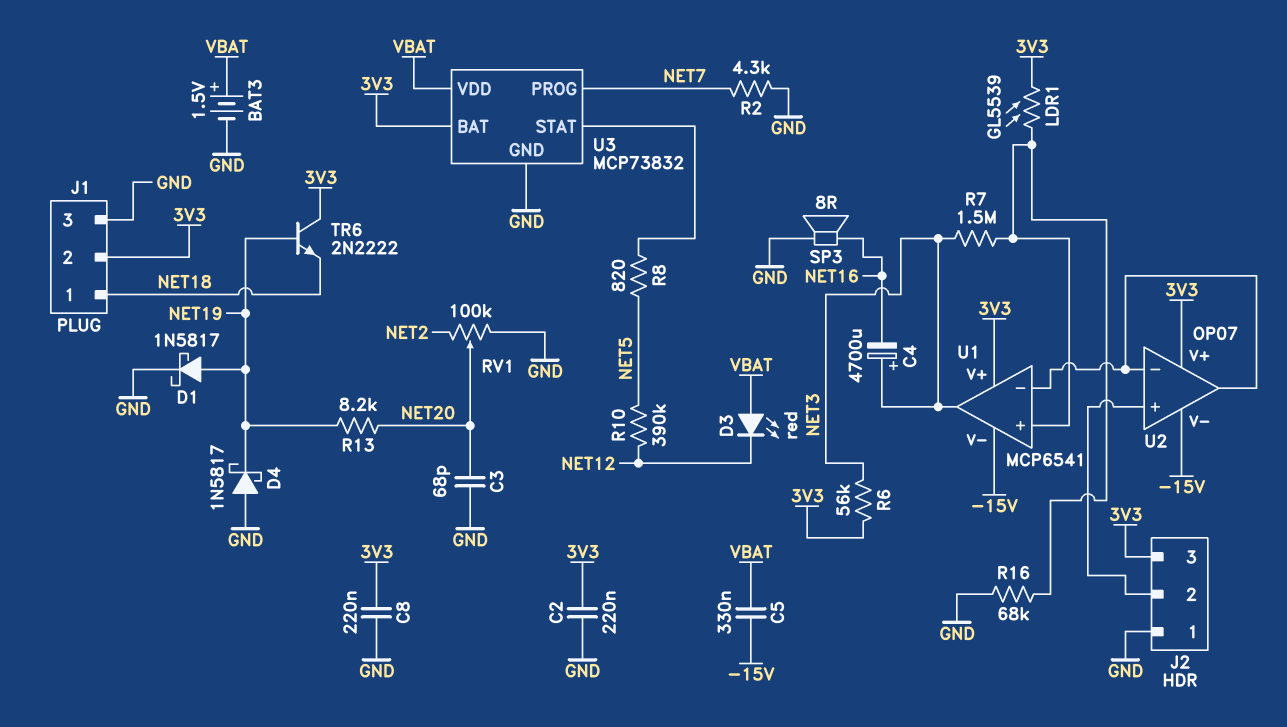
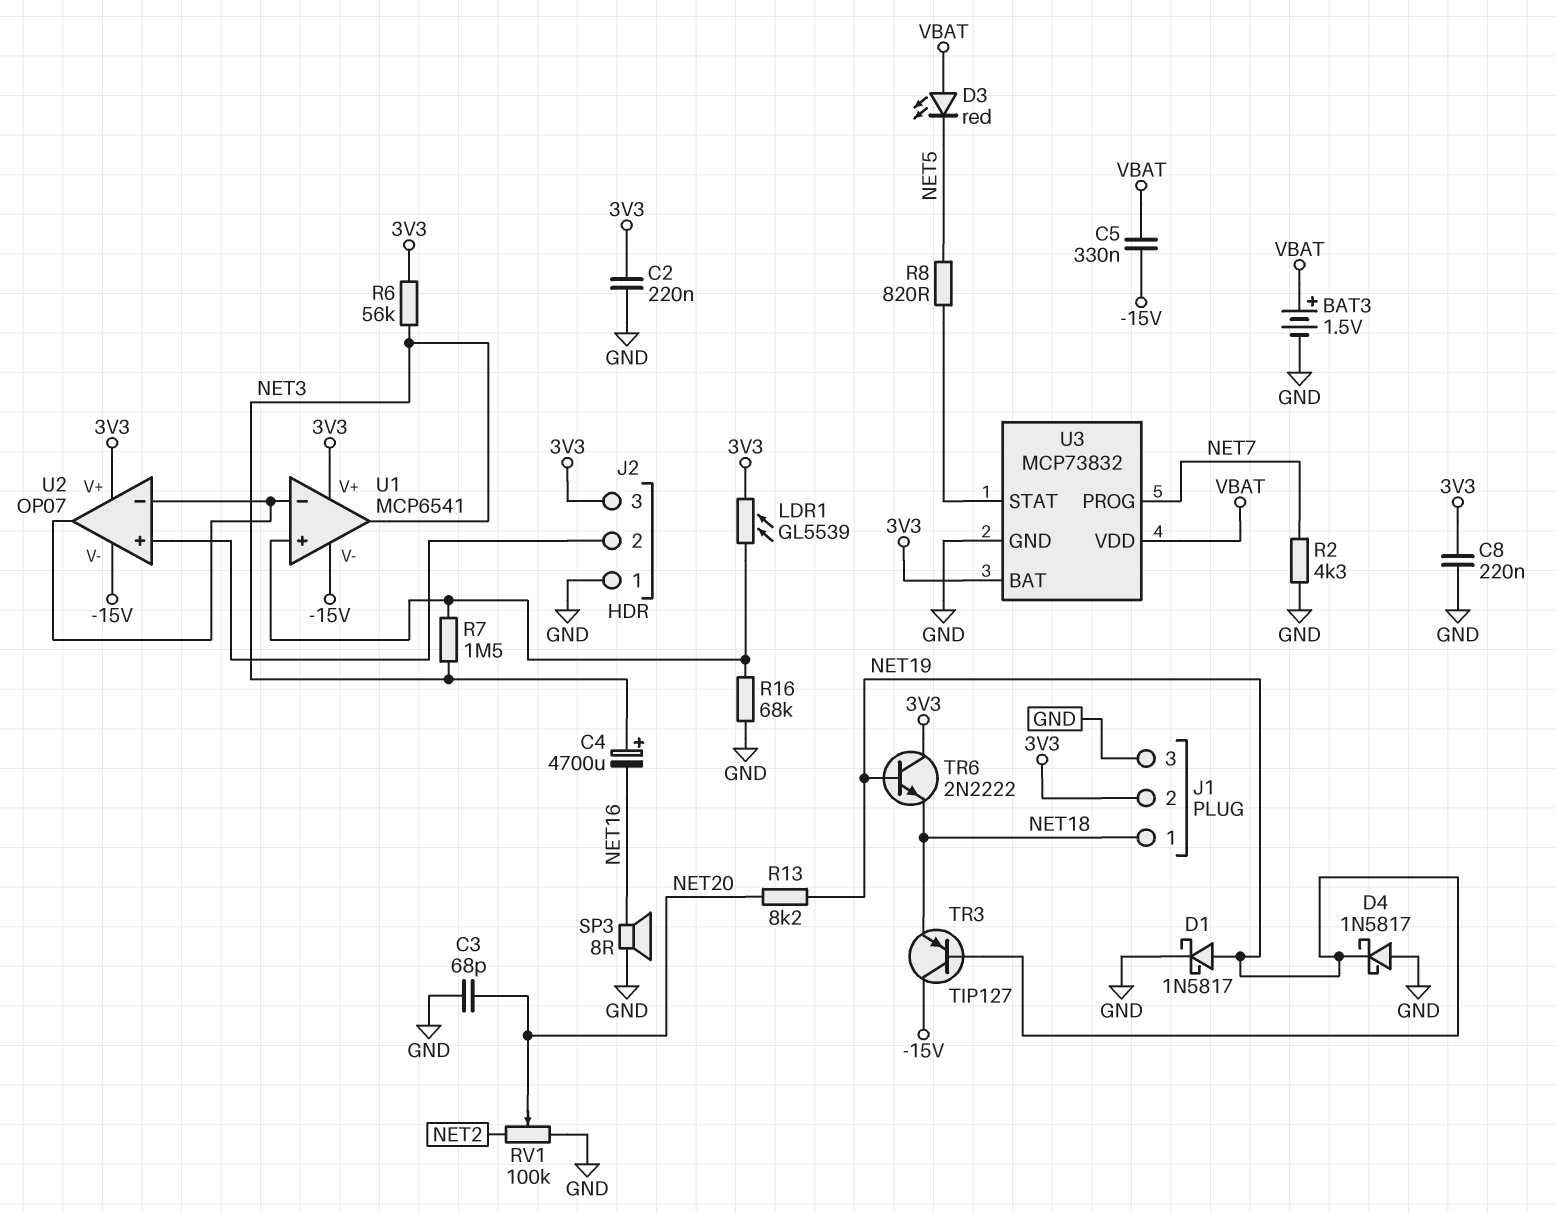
D3: LED red (A VBAT, K NET12) -> LED red (A VBAT, K NET5)
R10: 390k (NET5, NET12) -> none
TR3: none -> PNP TIP127 (B NET19, C -15V, E NET18)

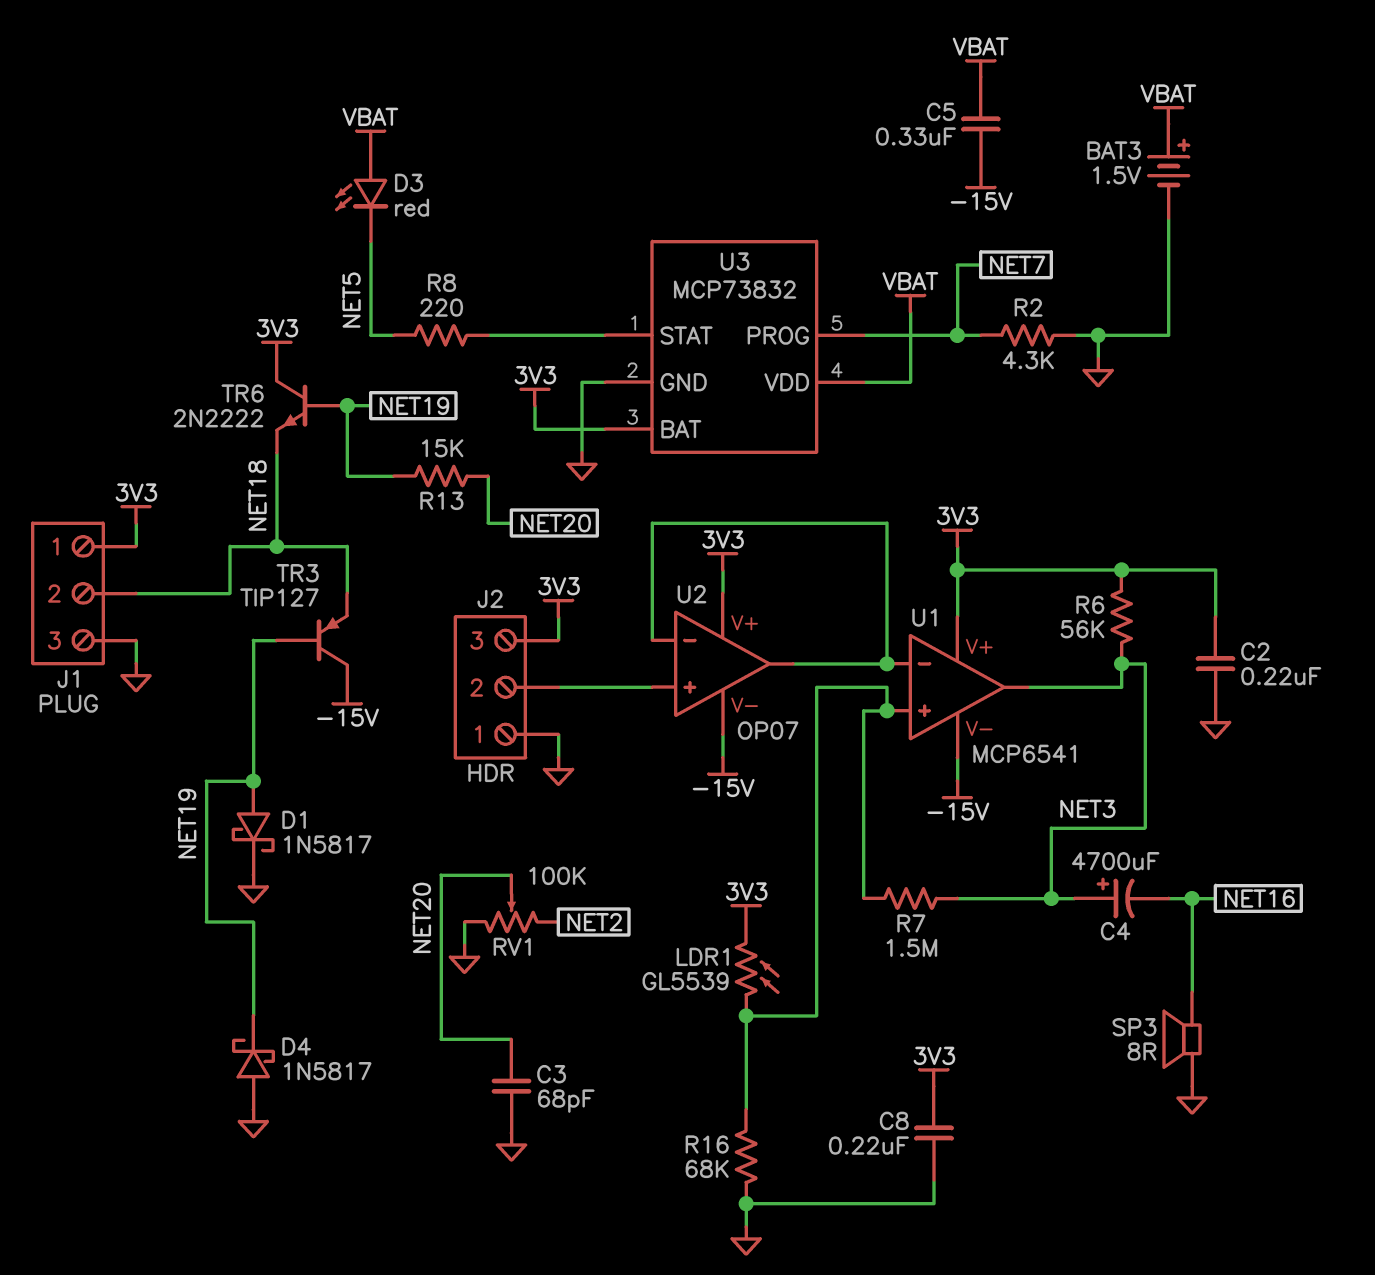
J1 pin 1: NET18 -> 3V3
J1 pin 2: 3V3 -> NET18
R8: 820 (NET5, U3/STAT) -> 220 (NET5, U3/STAT)
R13: 8.2k (NET19, NET20) -> 15k (NET19, NET20)

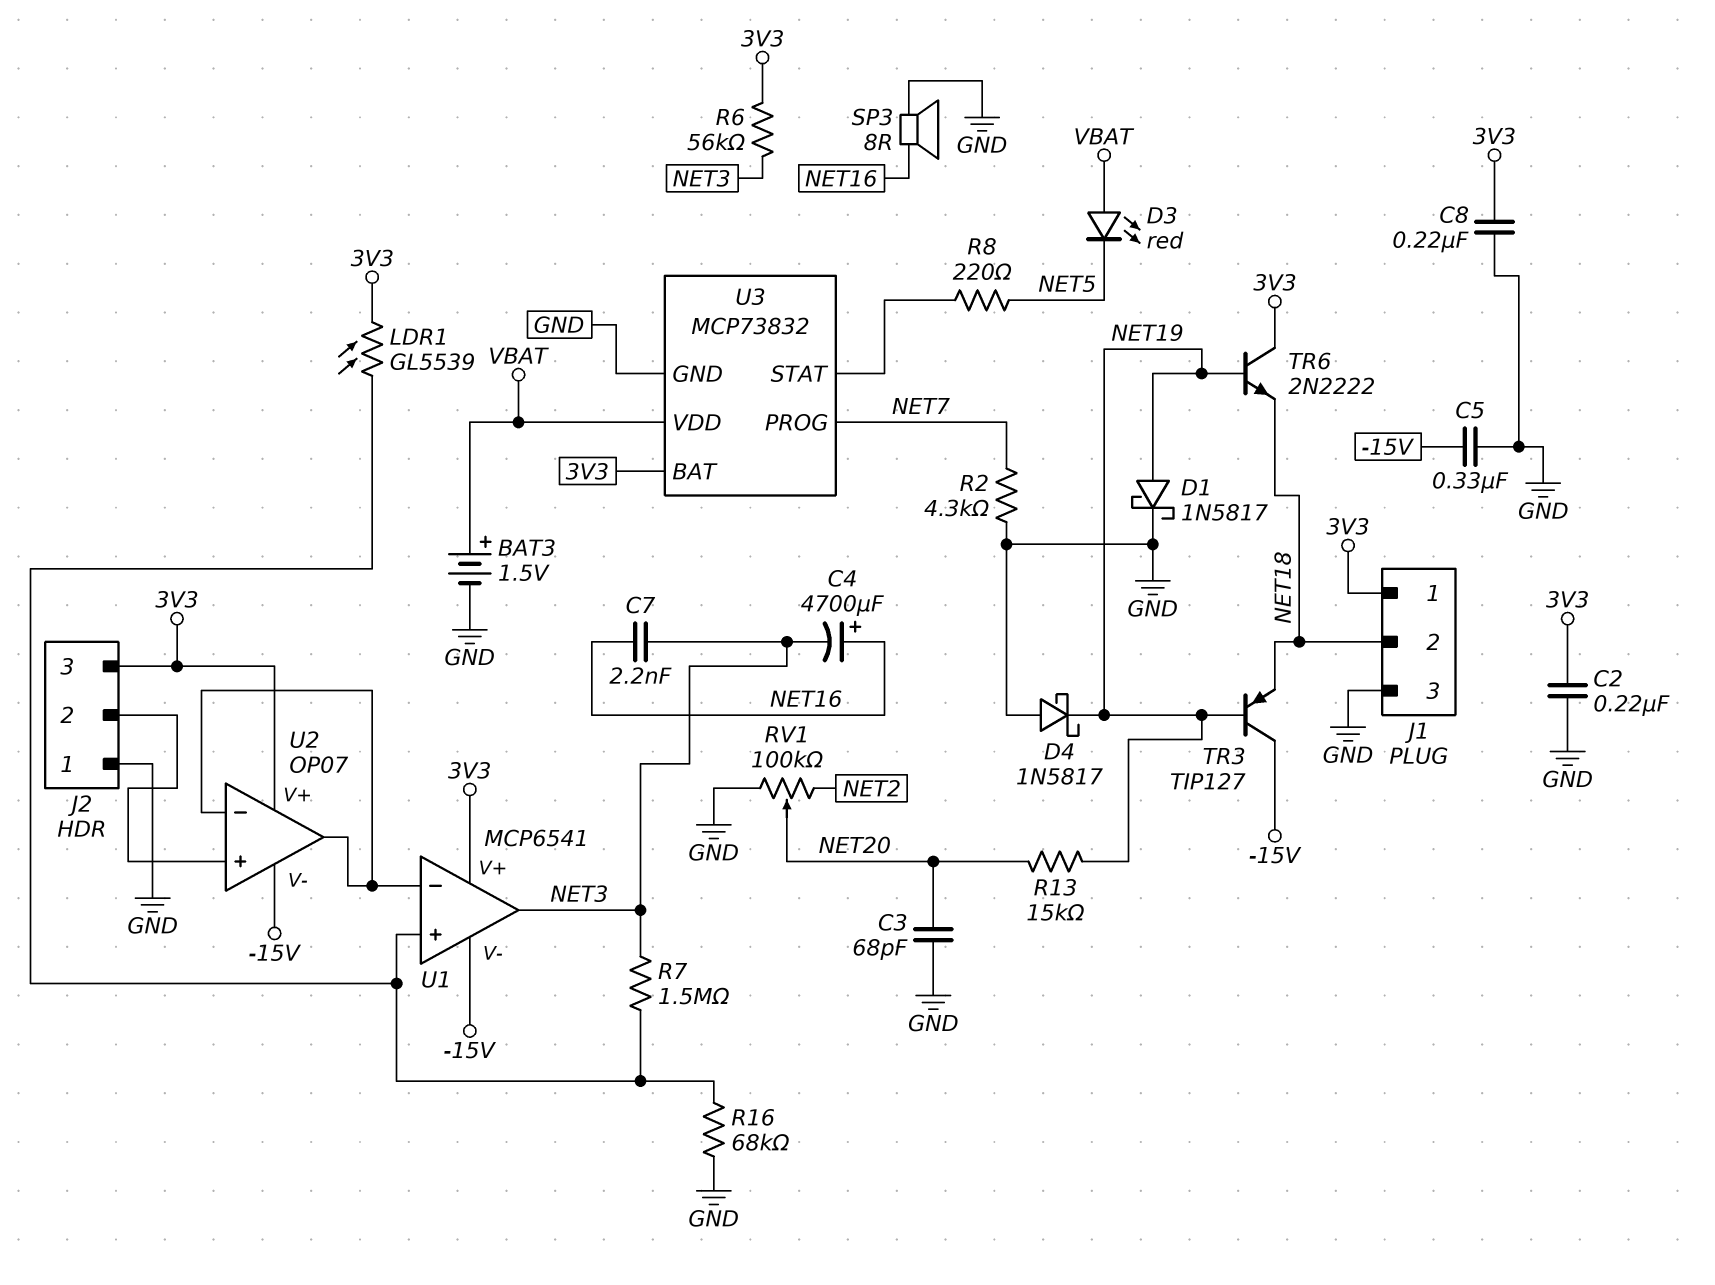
C4: 4700uF (plus NET3, minus NET16) -> 4700uF (plus NET16, minus NET3)
C5: 330nF (-15V, VBAT) -> 330nF (-15V, GND)
C7: none -> 2.2nF (NET3, NET16)

